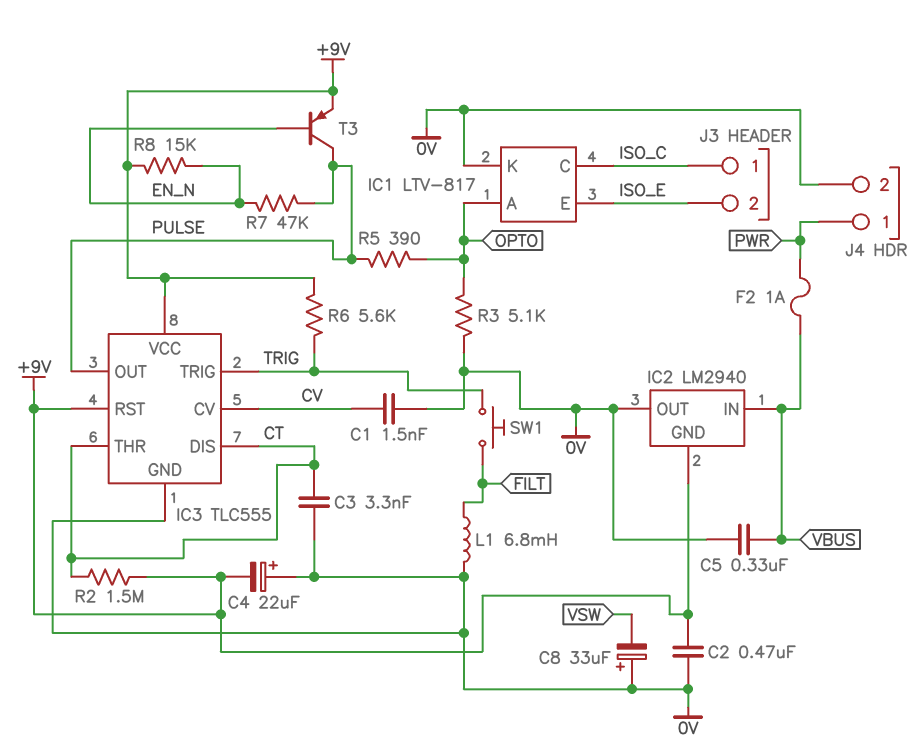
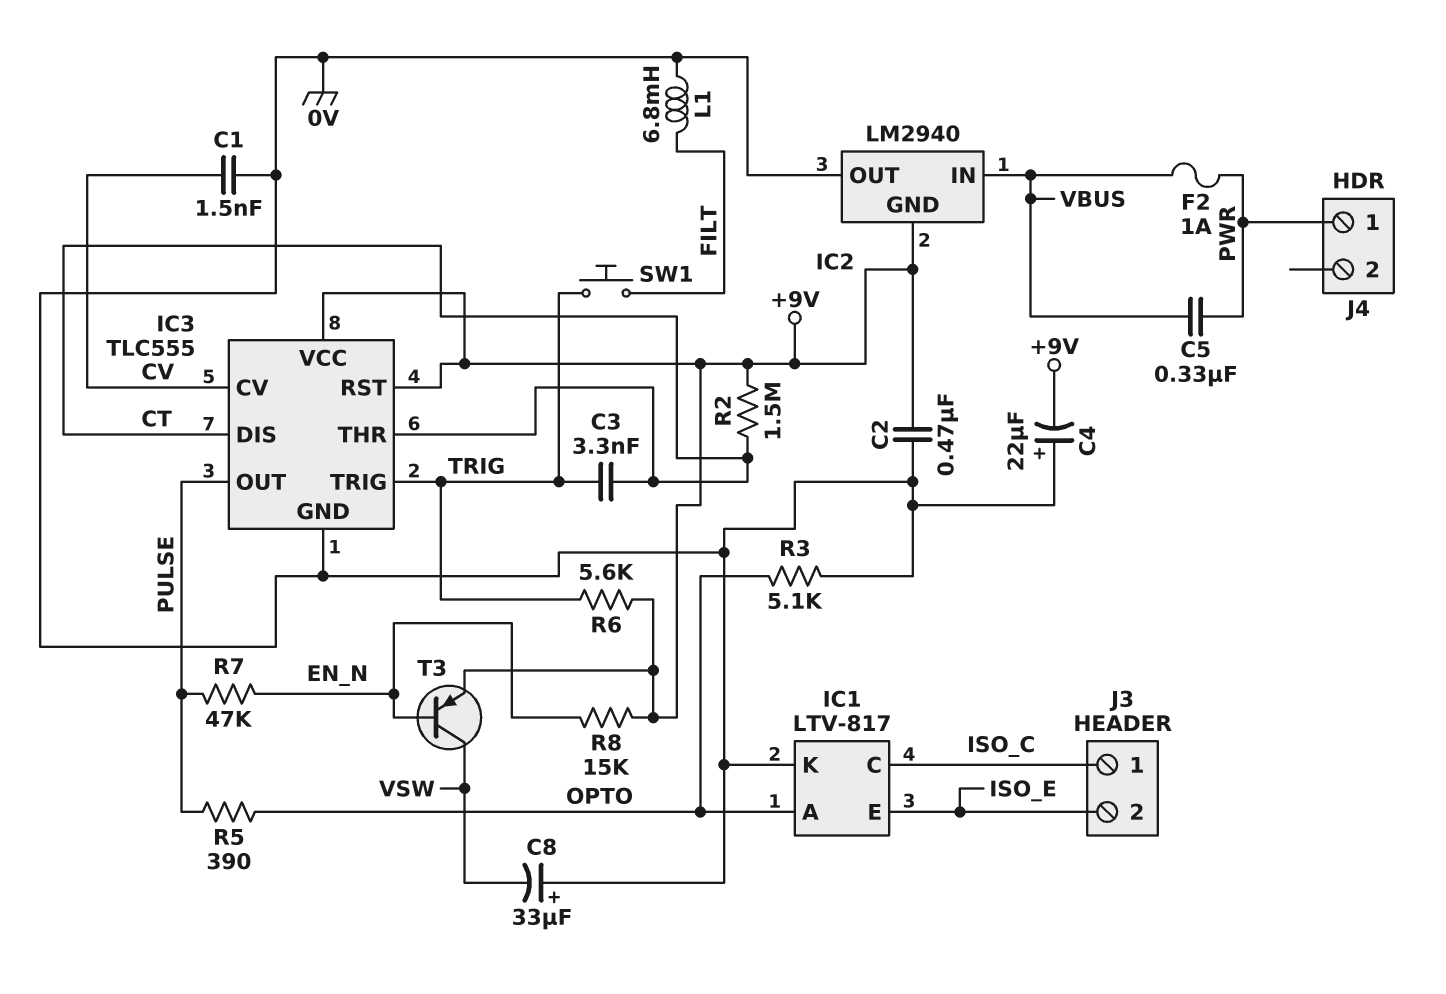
C3: 3.3nF (0V, CT) -> 3.3nF (CT, TRIG)
C5: 330nF (0V, VBUS) -> 330nF (PWR, VBUS)
J4 pin 2: 0V -> none
T3: PNP (B EN_N, C PULSE, E +9V) -> PNP (B EN_N, C VSW, E +9V)

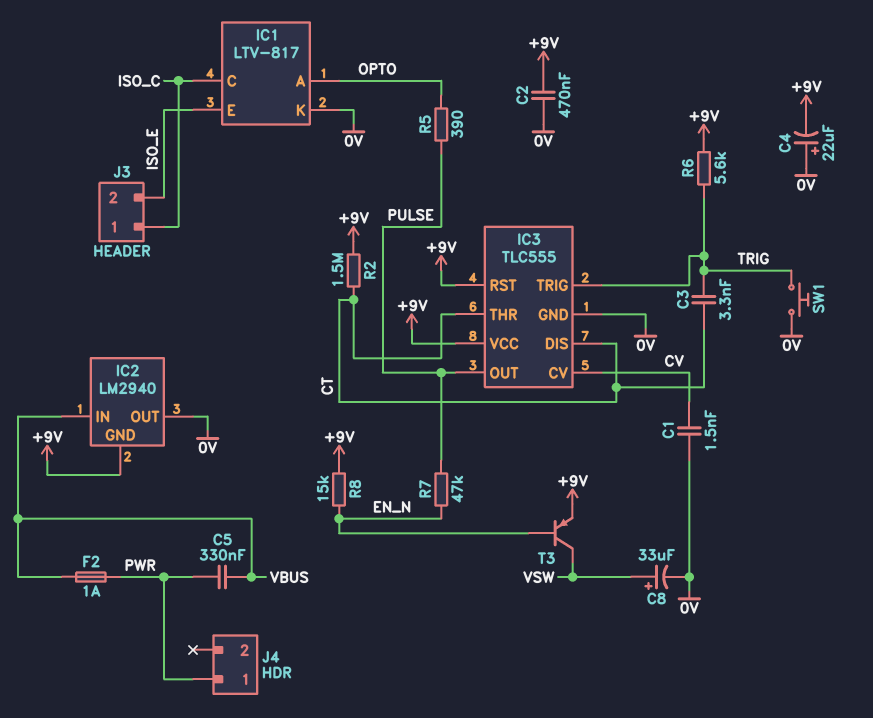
C8: 33uF (plus 0V, minus VSW) -> 33uF (plus VSW, minus 0V)
L1: 6.8mH (0V, FILT) -> none
R3: 5.1k (0V, OPTO) -> none
SW1: button (FILT, TRIG) -> button (0V, TRIG)

